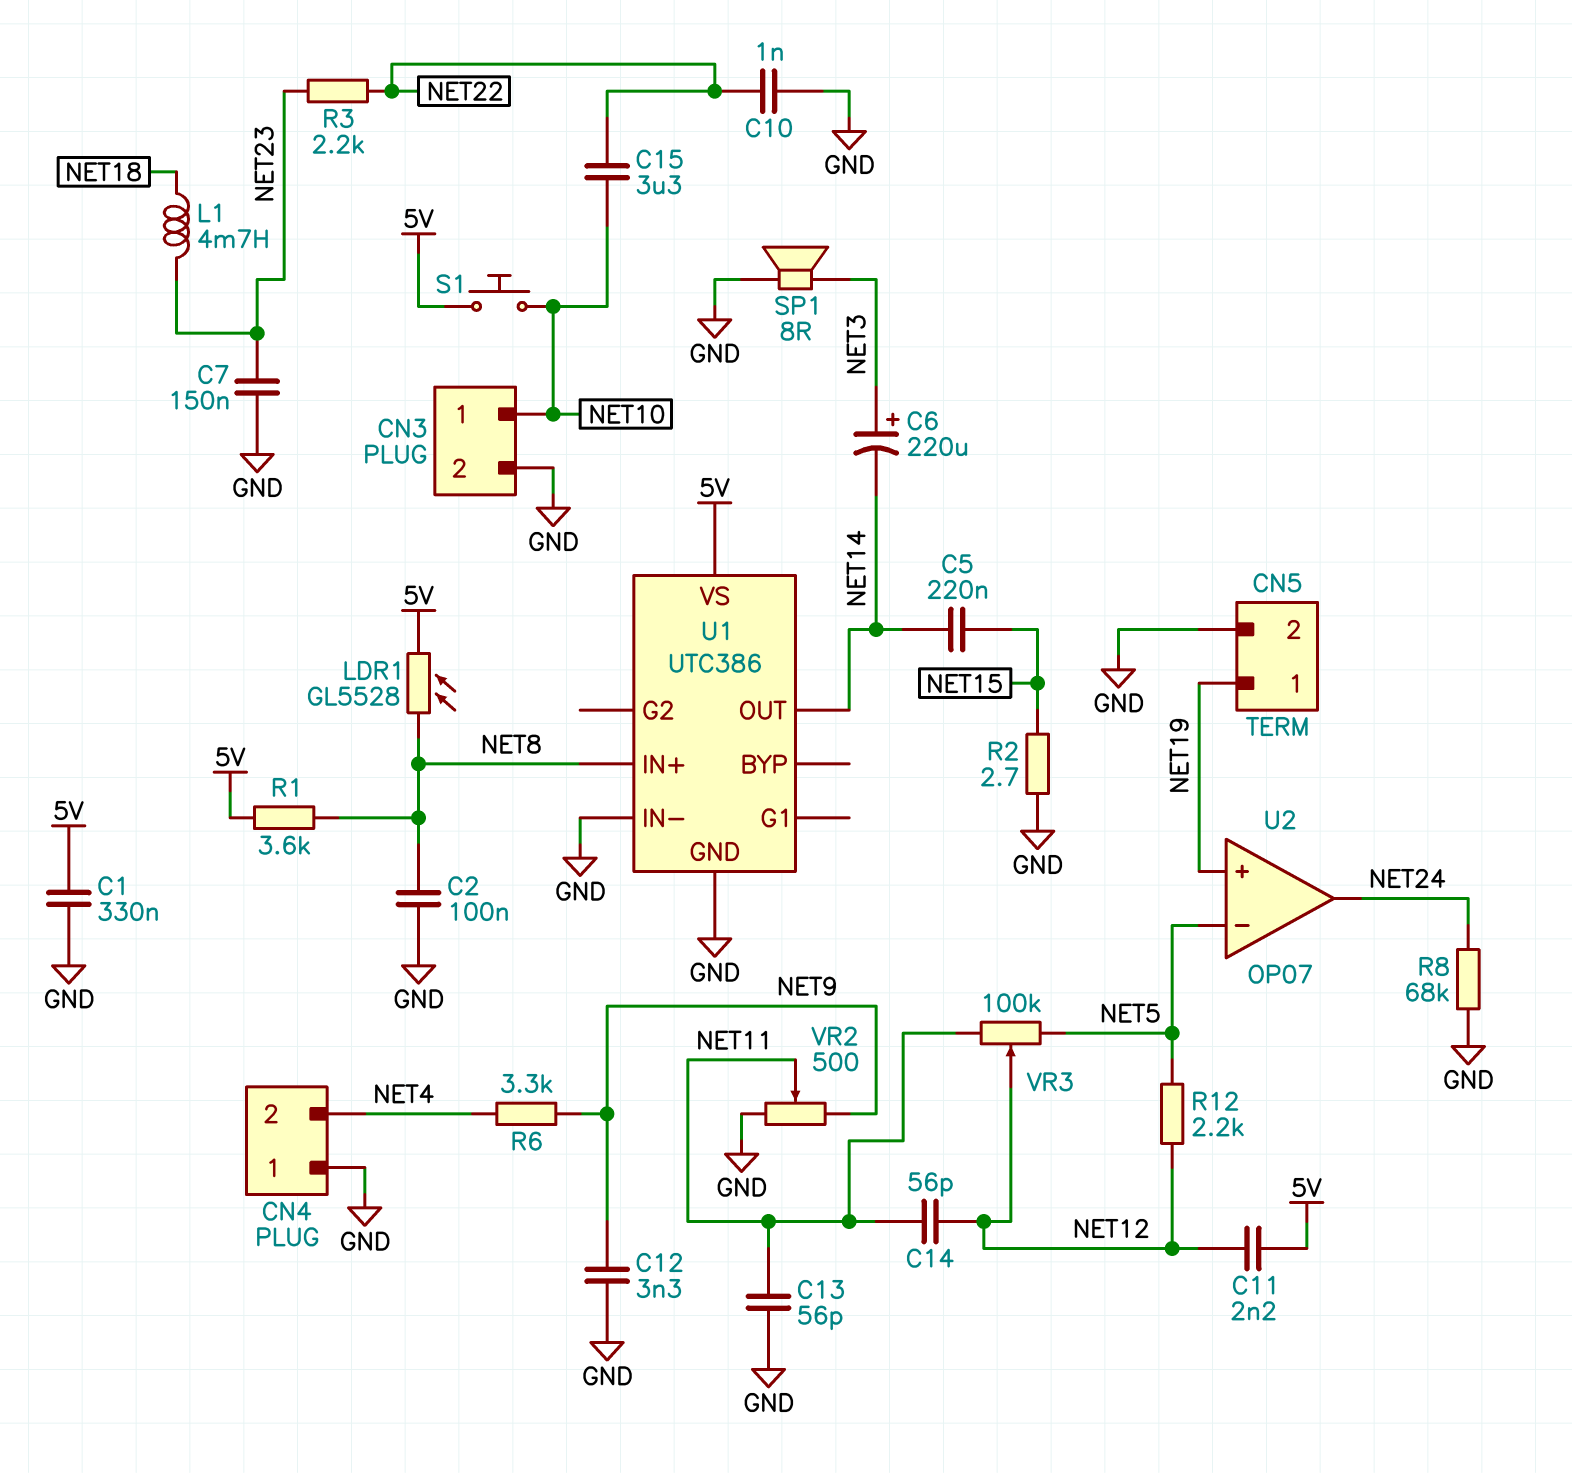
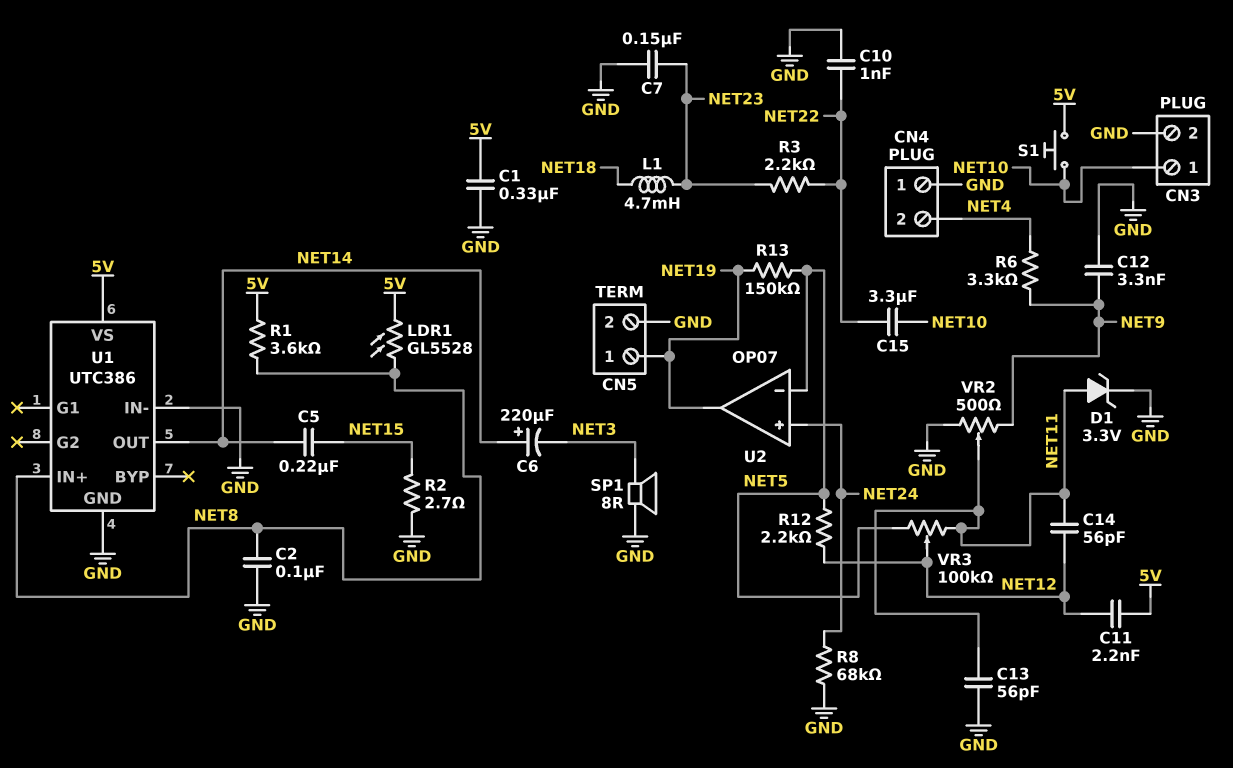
C6: 220uF (plus NET3, minus NET14) -> 220uF (plus NET14, minus NET3)
D1: none -> zener 3.3V (A NET11, K GND)
R13: none -> 150k (NET5, NET19)
U2 pin in+: NET19 -> NET24
U2 pin out: NET24 -> NET19

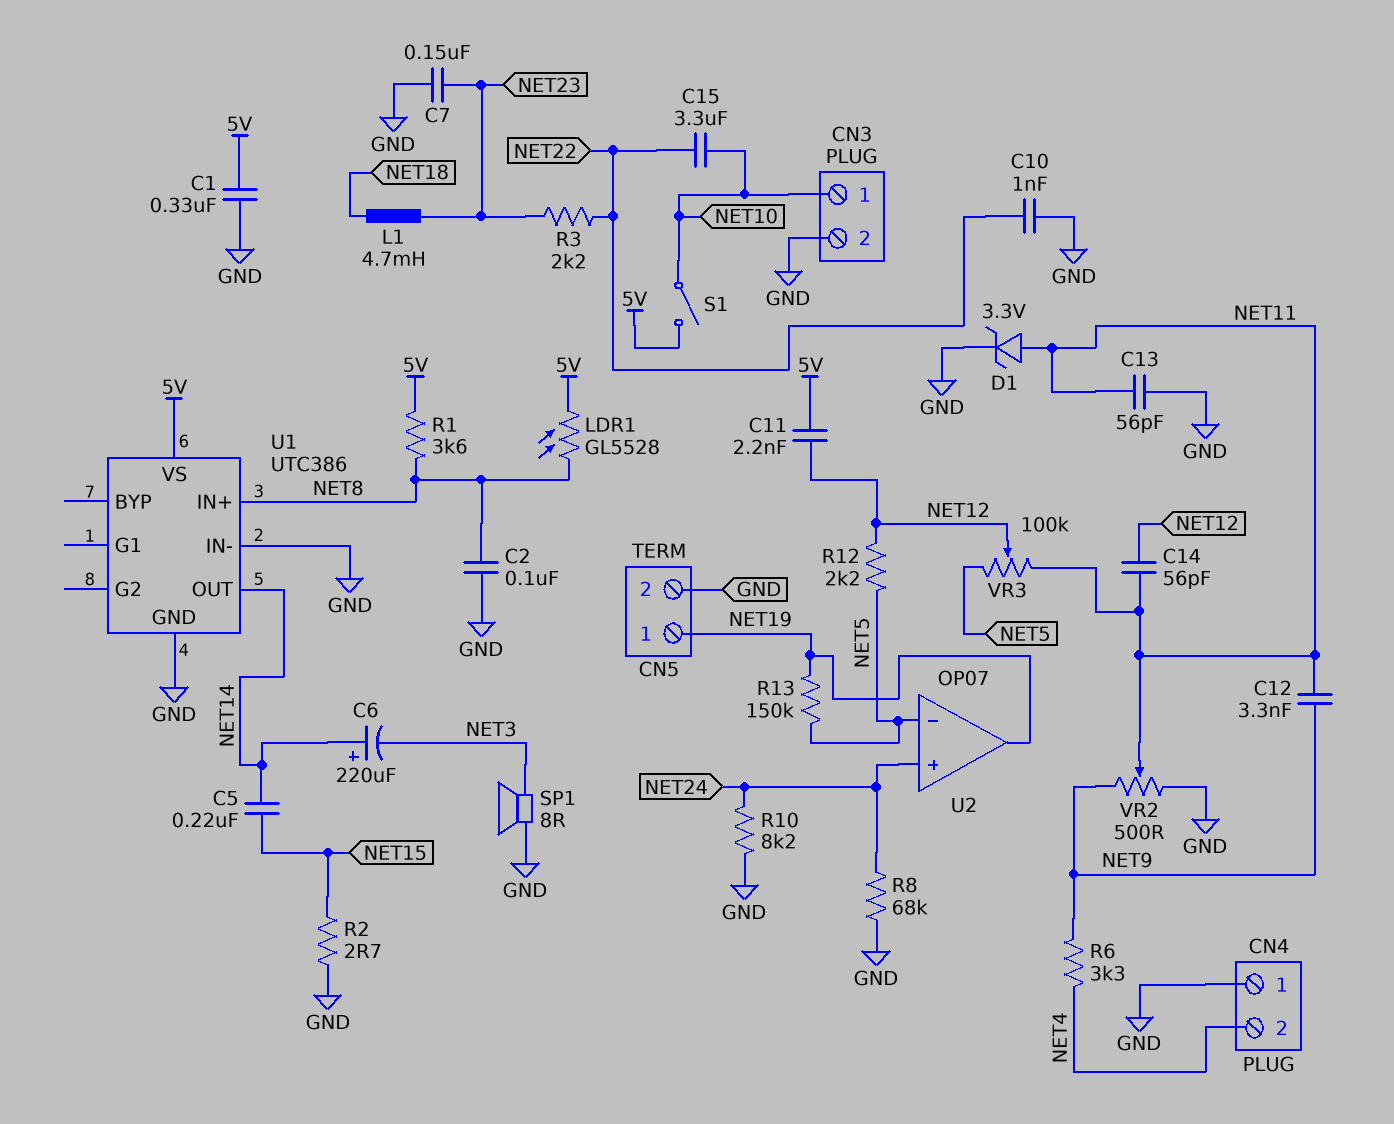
C12: 3.3nF (GND, NET9) -> 3.3nF (NET9, NET11)
R10: none -> 8.2k (GND, NET24)
S1: button (5V, NET10) -> switch (5V, NET10)

